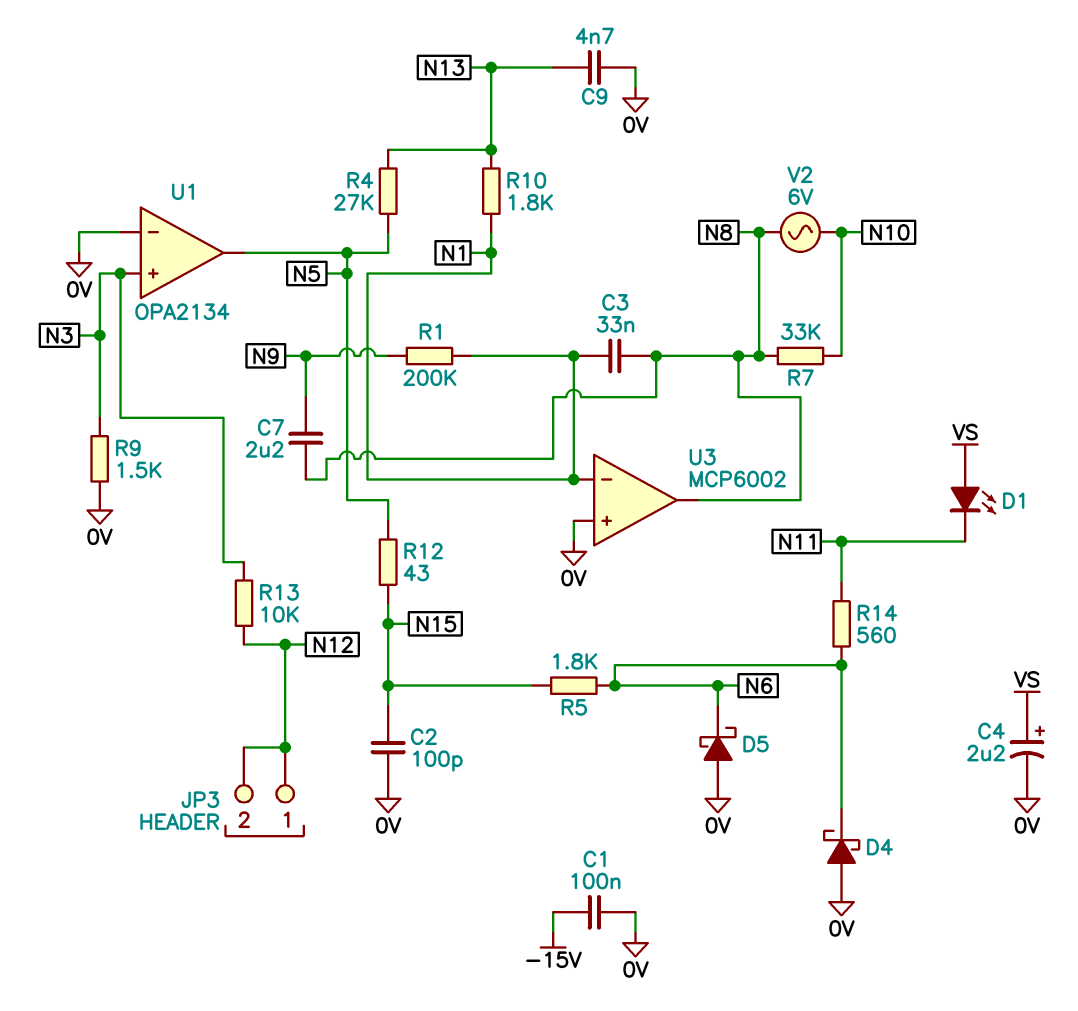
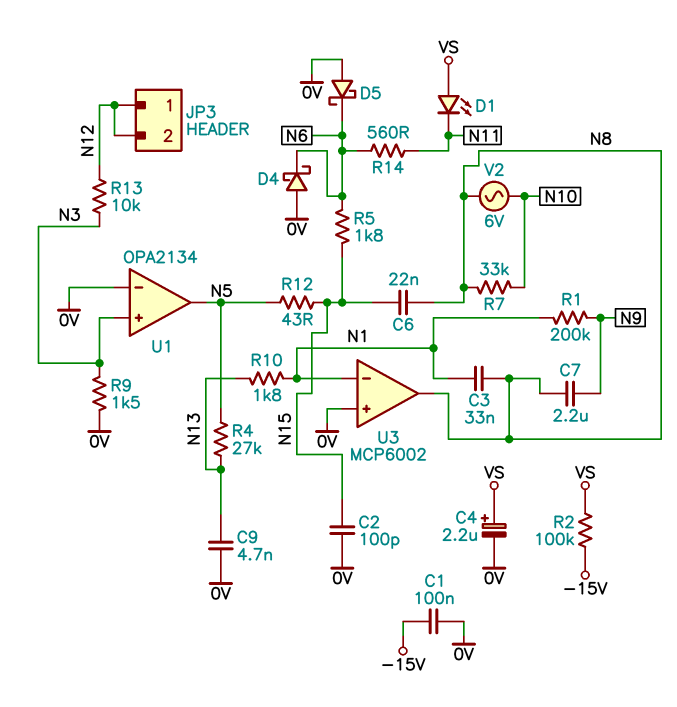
C6: none -> 22nF (N8, N15)
R2: none -> 100k (-15V, VS)

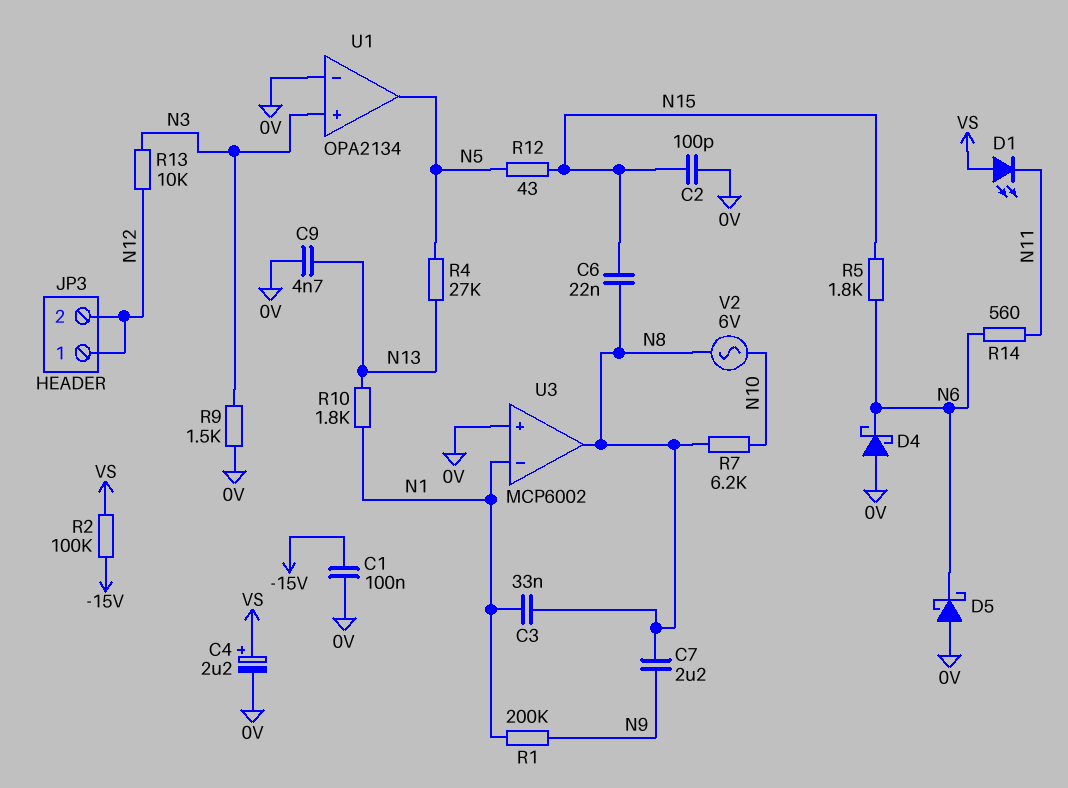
R7: 33k (N8, N10) -> 6.2k (N8, N10)

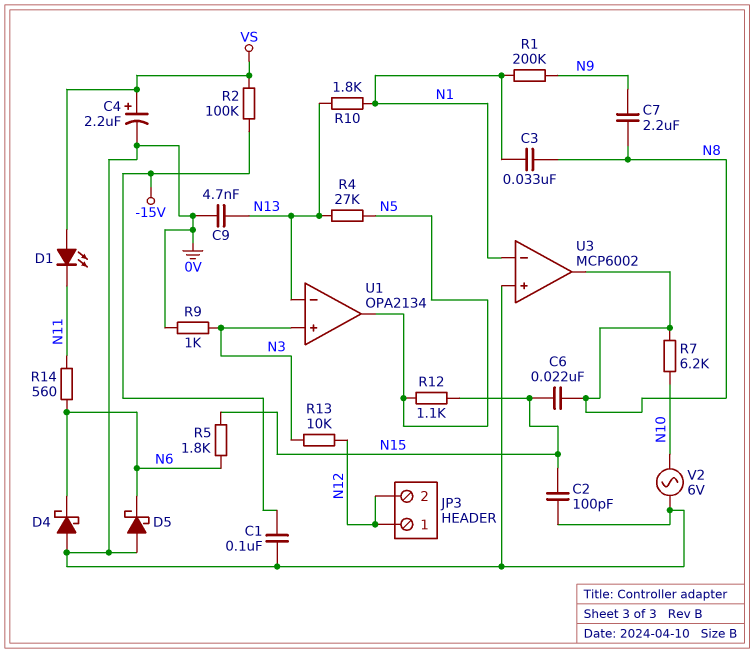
R9: 1.5k (0V, N3) -> 1k (0V, N3)
R12: 43 (N5, N15) -> 1.1k (N5, N15)
U1 pin in-: 0V -> N13
V2: AC 6V (N8, N10) -> AC 6V (0V, N10)

